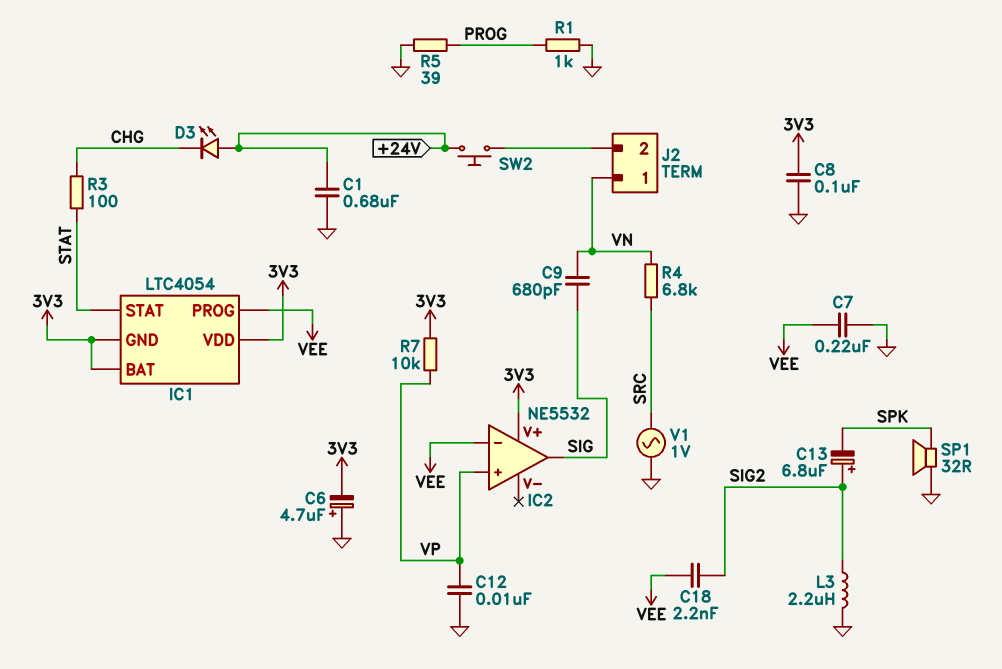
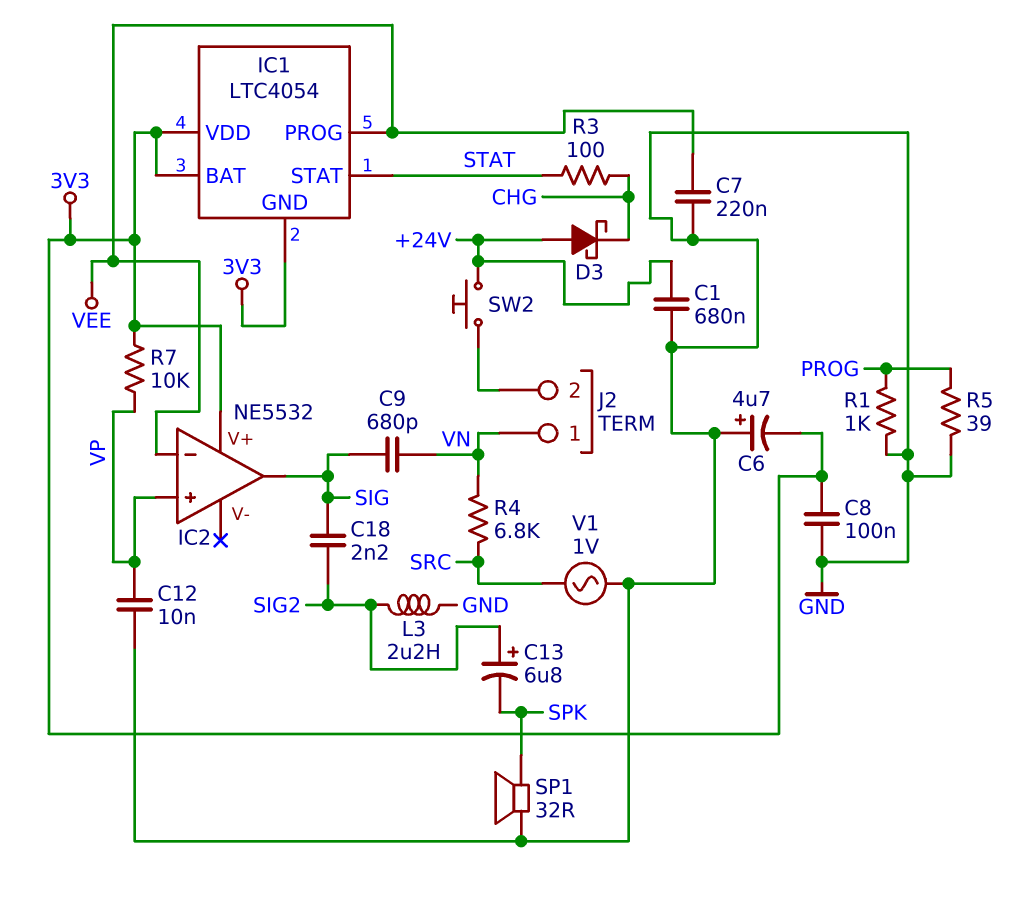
C18: 2.2nF (SIG2, VEE) -> 2.2nF (SIG, SIG2)
D3: LED (A +24V, K CHG) -> schottky (A +24V, K CHG)

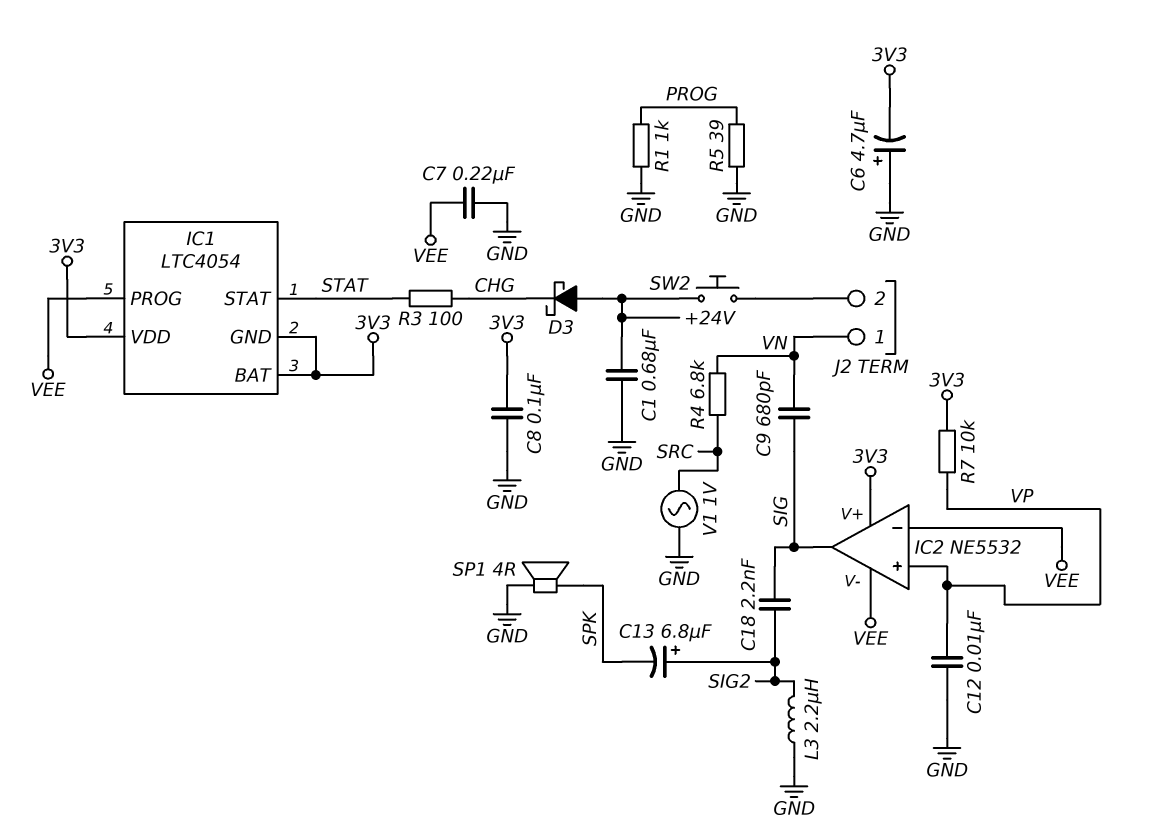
IC2 pin V-: none -> VEE
SP1: speaker 32R (GND, SPK) -> speaker 4R (GND, SPK)

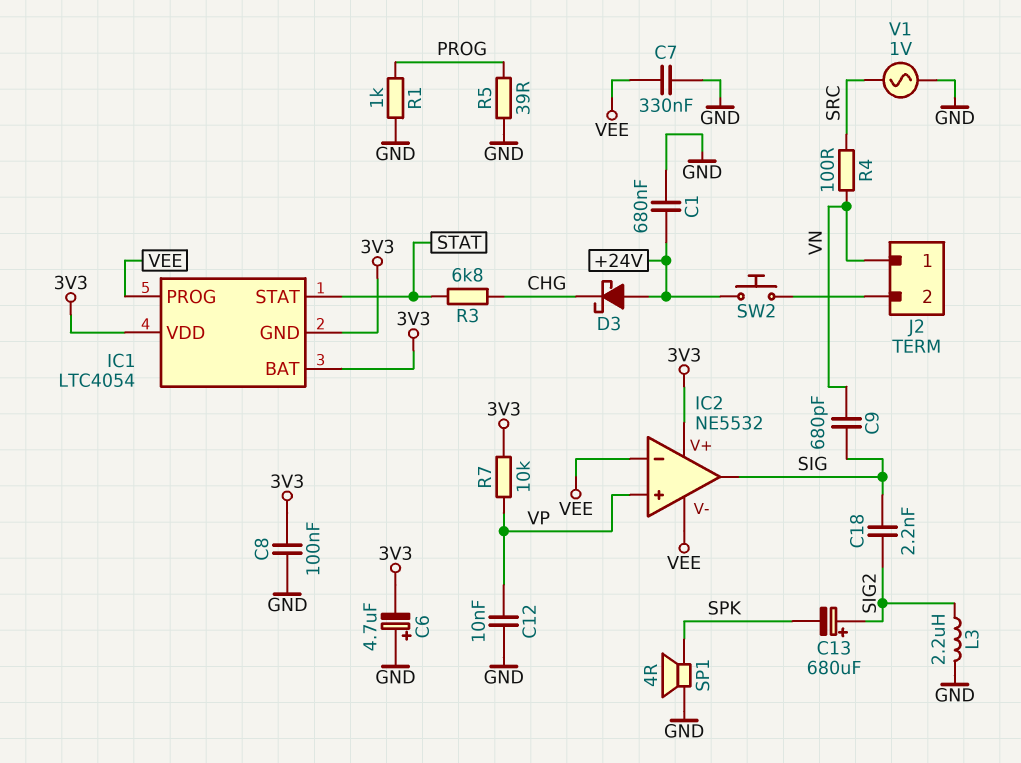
C7: 220nF (GND, VEE) -> 330nF (GND, VEE)
C13: 6.8uF (plus SIG2, minus SPK) -> 680uF (plus SIG2, minus SPK)
R3: 100 (CHG, STAT) -> 6.8k (CHG, STAT)
R4: 6.8k (SRC, VN) -> 100 (SRC, VN)

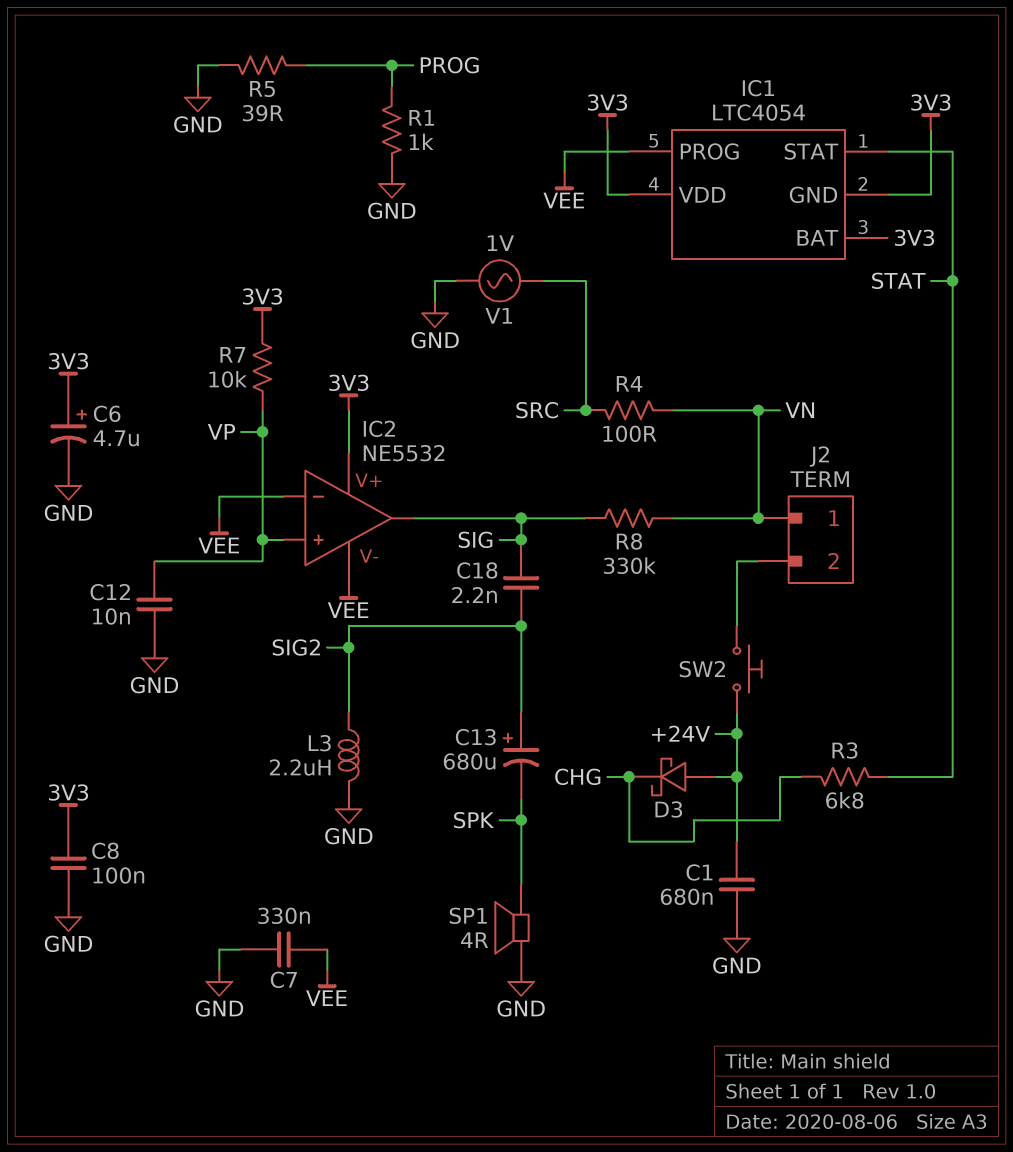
C6: 4.7uF (plus GND, minus 3V3) -> 4.7uF (plus 3V3, minus GND)
C9: 680pF (SIG, VN) -> none
R8: none -> 330k (SIG, VN)

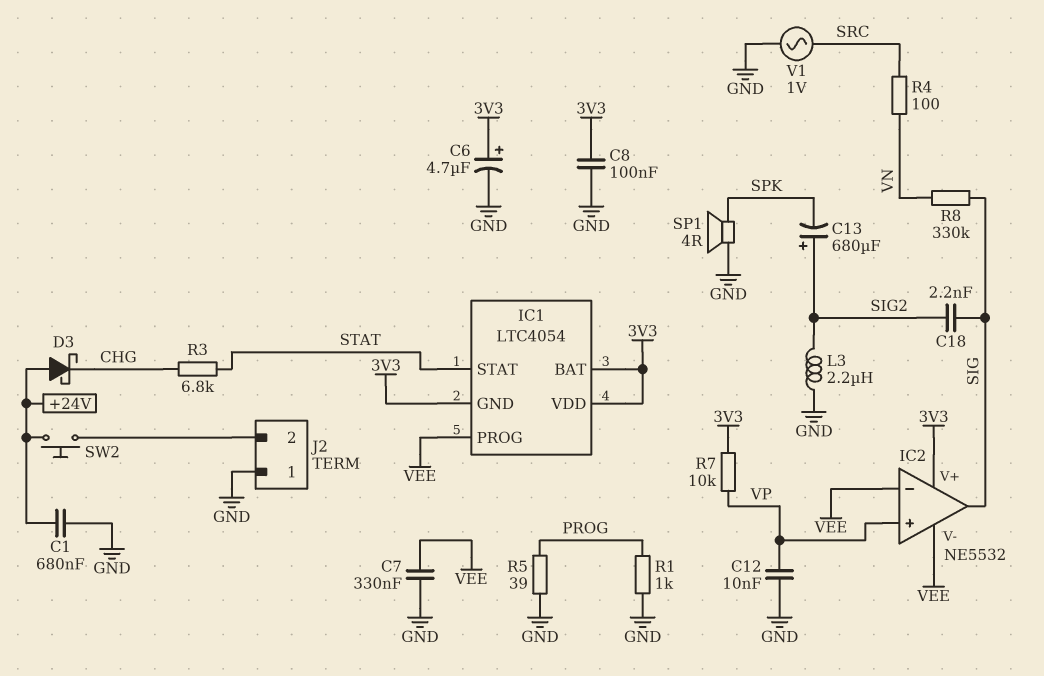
J2 pin 1: VN -> GND

